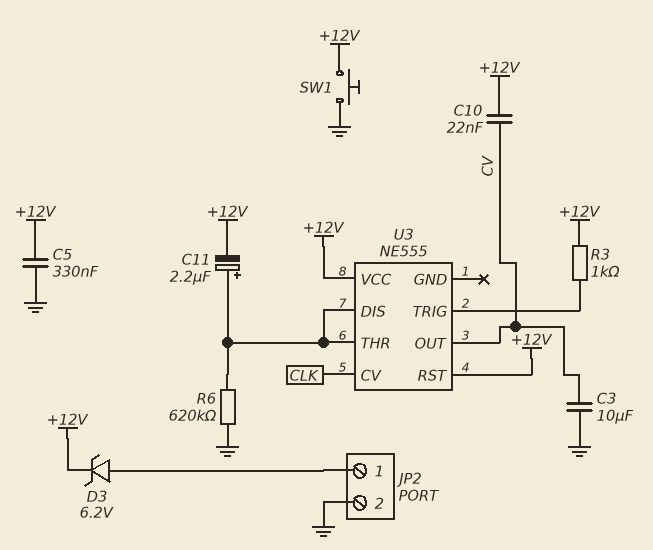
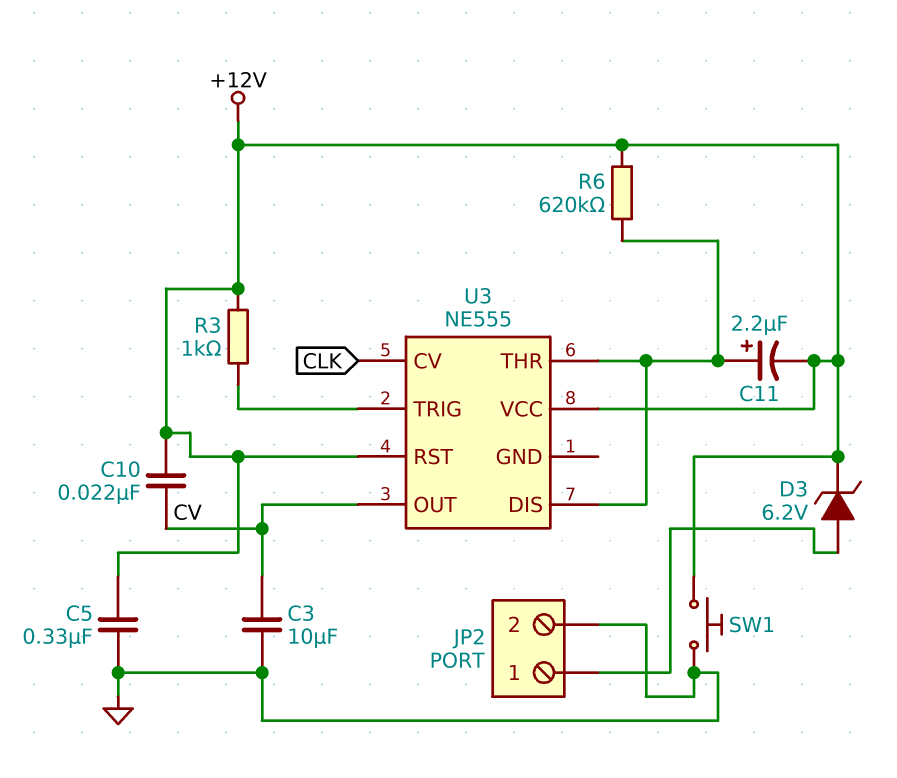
R6: 620k (GND, U3/DIS) -> 620k (+12V, U3/DIS)

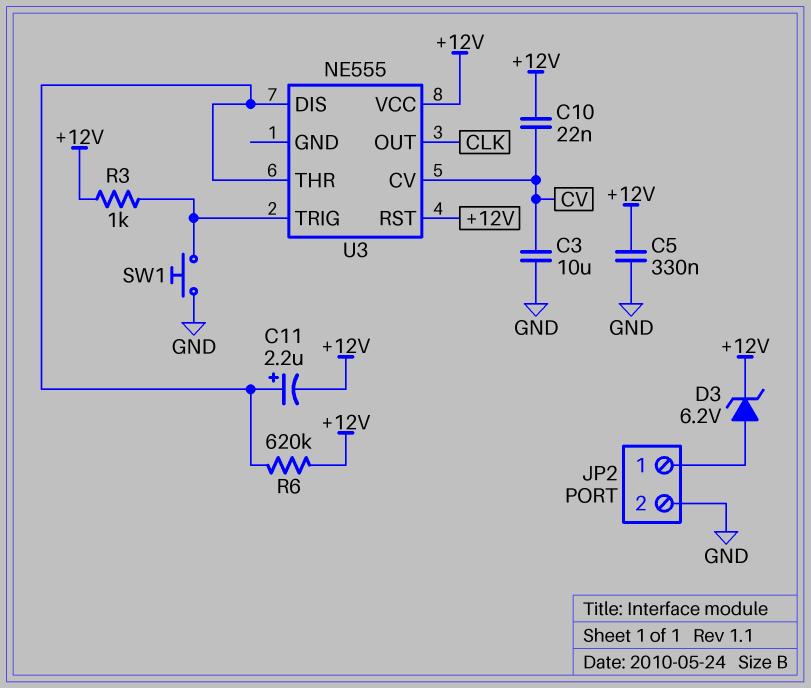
SW1: button (+12V, GND) -> button (GND, U3/TRIG)
U3 pin CV: CLK -> CV
U3 pin OUT: CV -> CLK

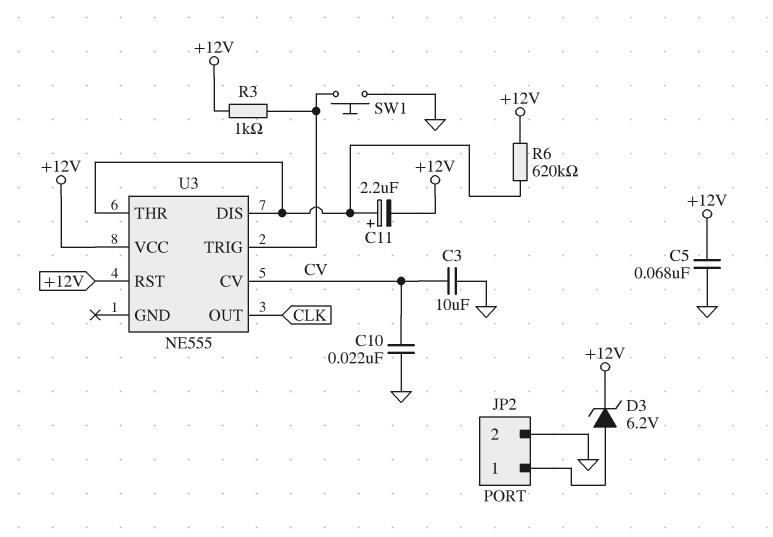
C5: 330nF (+12V, GND) -> 68nF (+12V, GND)
C10: 22nF (+12V, CV) -> 22nF (CV, GND)

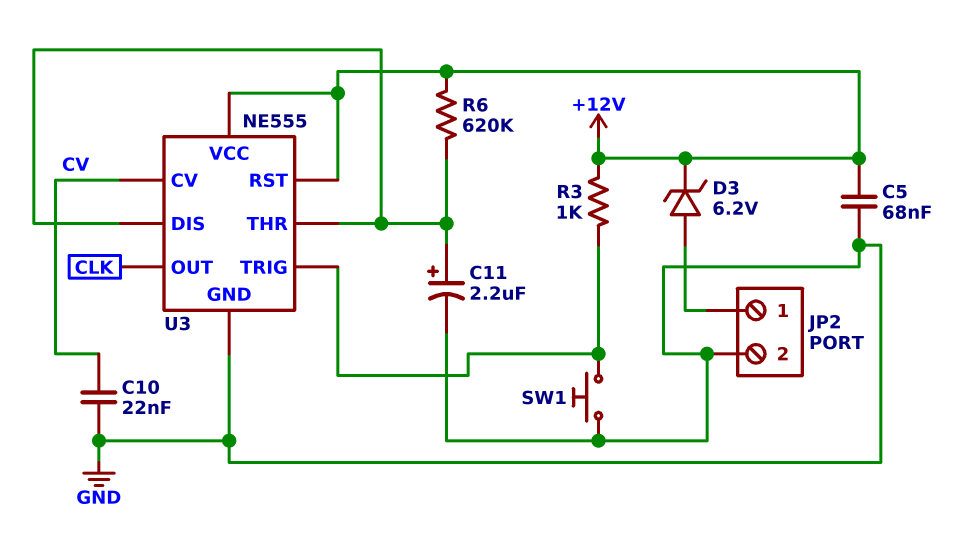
C3: 10uF (CV, GND) -> none
C11: 2.2uF (plus U3/DIS, minus +12V) -> 2.2uF (plus U3/DIS, minus GND)
U3 pin GND: none -> GND

